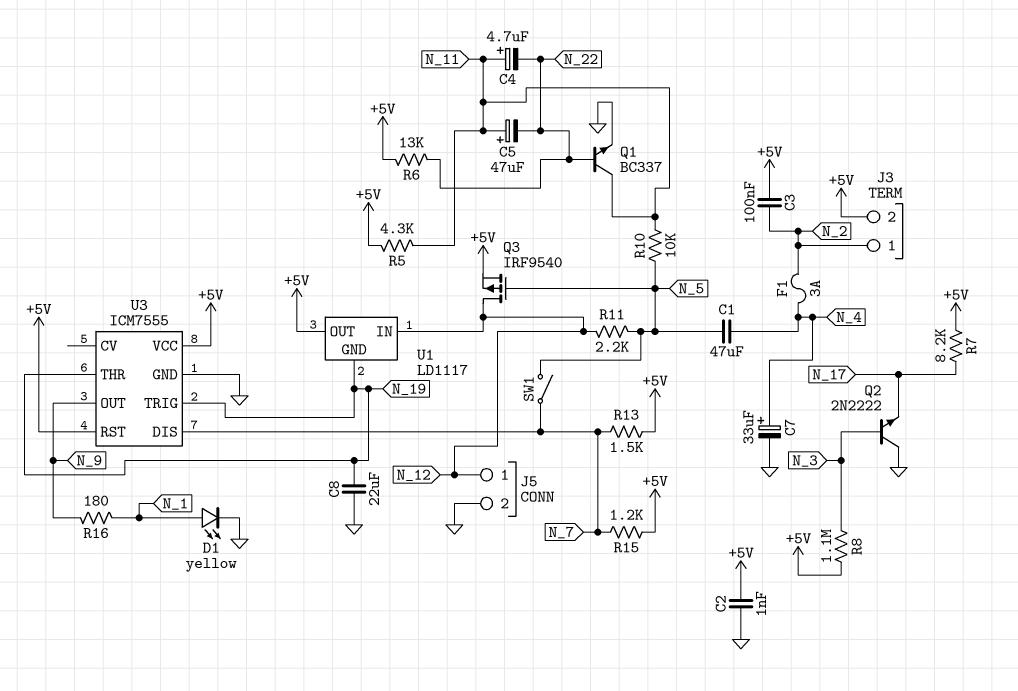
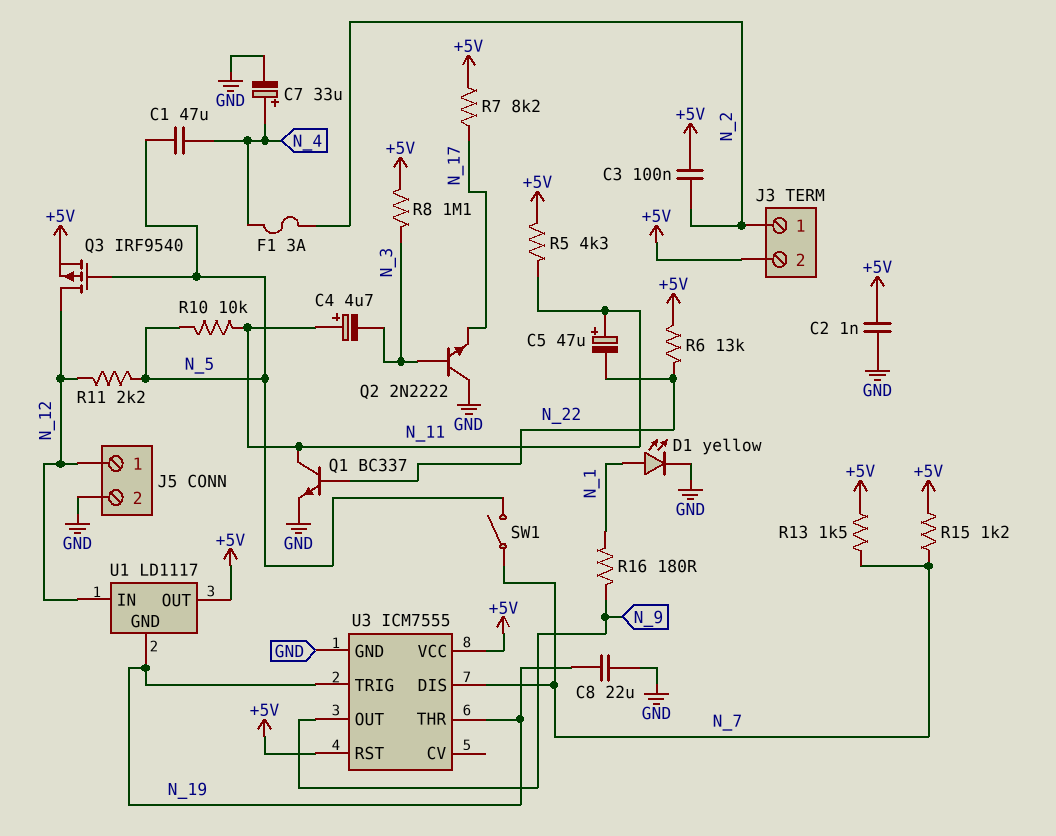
C4: 4.7uF (plus N_11, minus N_22) -> 4.7uF (plus N_11, minus N_3)

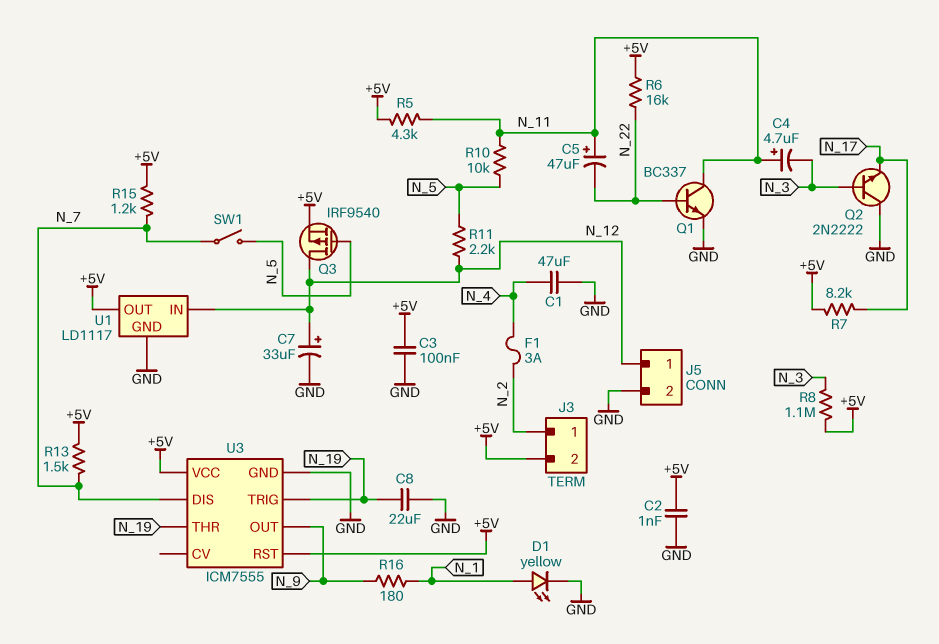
C1: 47uF (N_4, N_5) -> 47uF (GND, N_4)
C3: 100nF (+5V, N_2) -> 100nF (+5V, GND)
C7: 33uF (plus N_4, minus GND) -> 33uF (plus N_12, minus GND)
R6: 13k (+5V, N_22) -> 16k (+5V, N_22)
U1 pin GND: N_19 -> GND

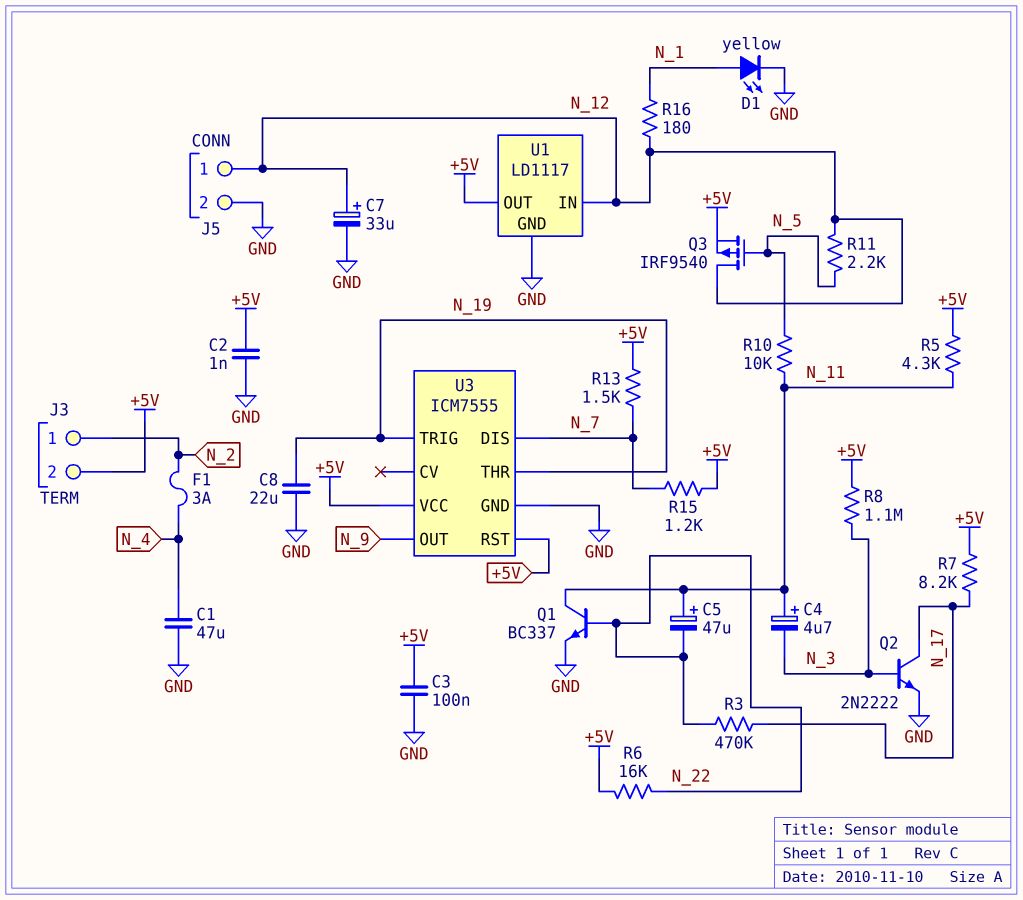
Q2: NPN 2N2222 (B N_3, C GND, E N_17) -> NPN 2N2222 (B N_3, C N_17, E GND)
R3: none -> 470k (N_17, N_22)
R16: 180 (N_1, N_9) -> 180 (N_1, N_12)
SW1: switch (N_5, N_7) -> none

